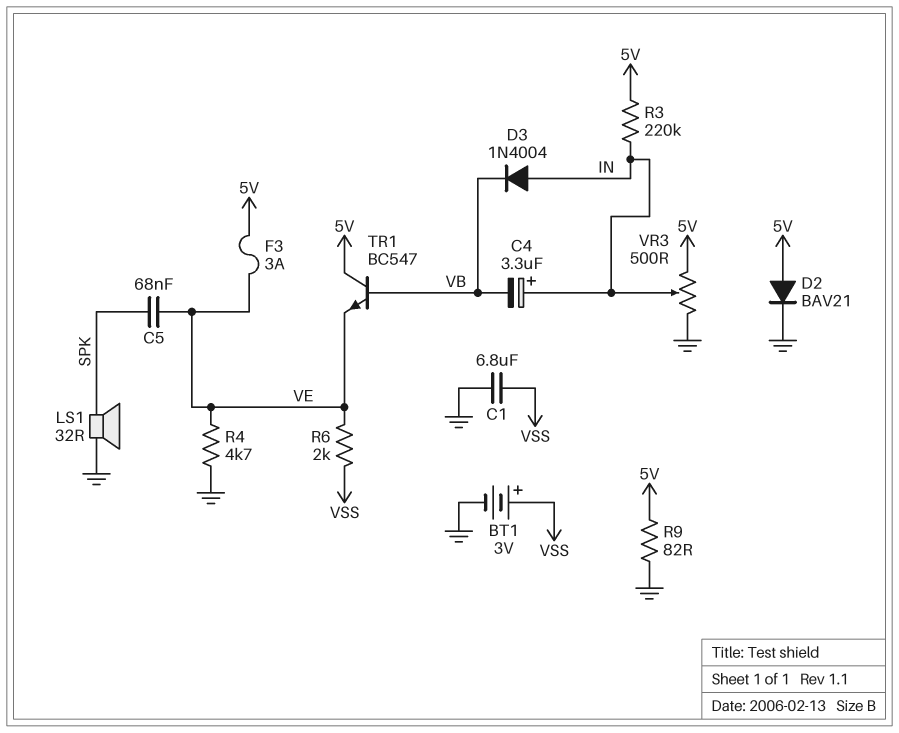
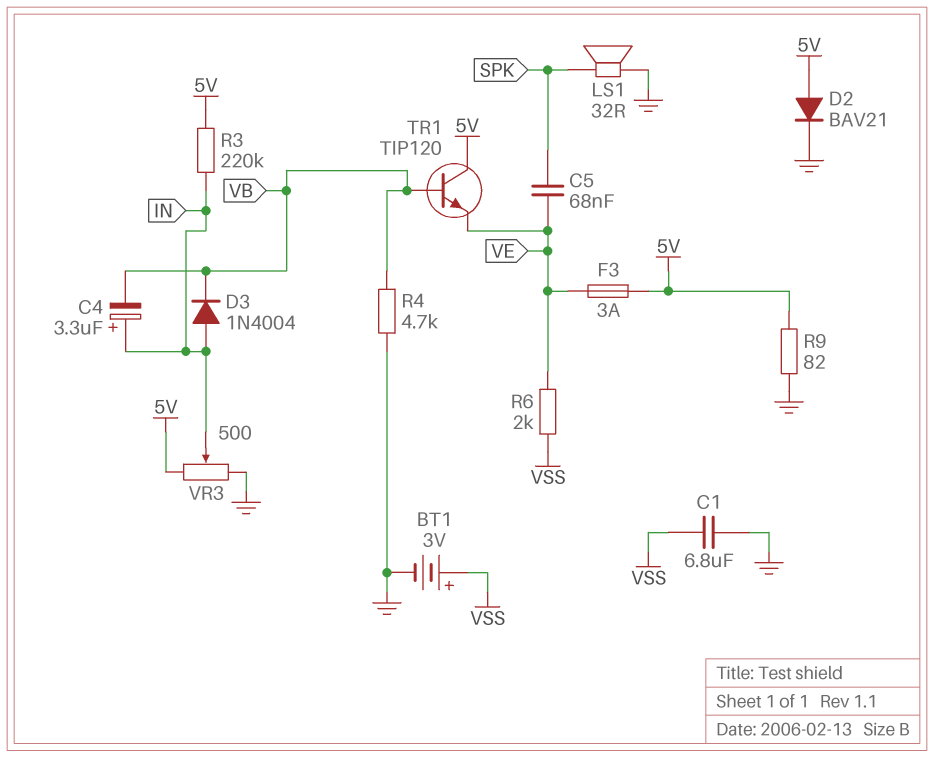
R4: 4.7k (GND, VE) -> 4.7k (GND, VB)
TR1: NPN BC547 (B VB, C 5V, E VE) -> NPN TIP120 (B VB, C 5V, E VE)

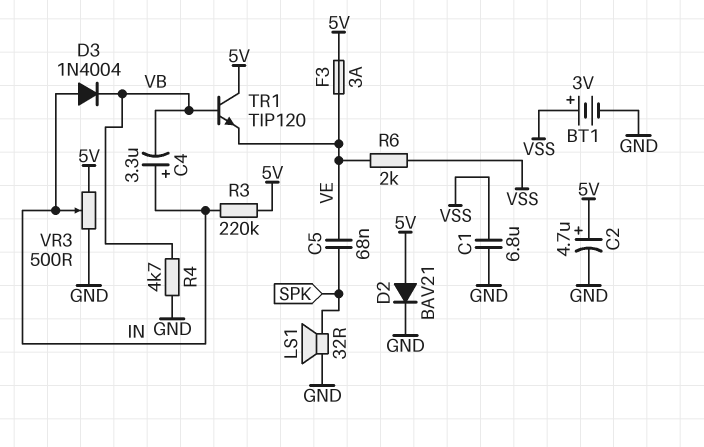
C2: none -> 4.7uF (plus 5V, minus GND)
R9: 82 (5V, GND) -> none

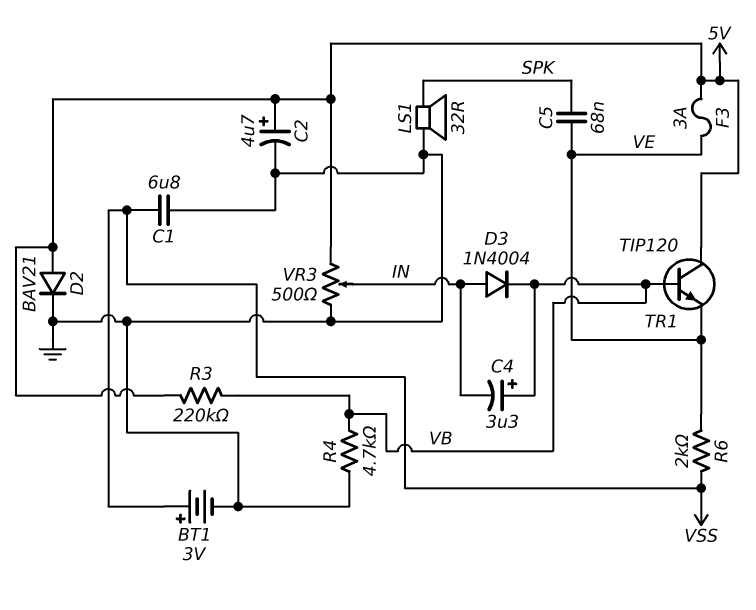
C4: 3.3uF (plus IN, minus VB) -> 3.3uF (plus VB, minus IN)
R3: 220k (5V, IN) -> 220k (5V, VB)

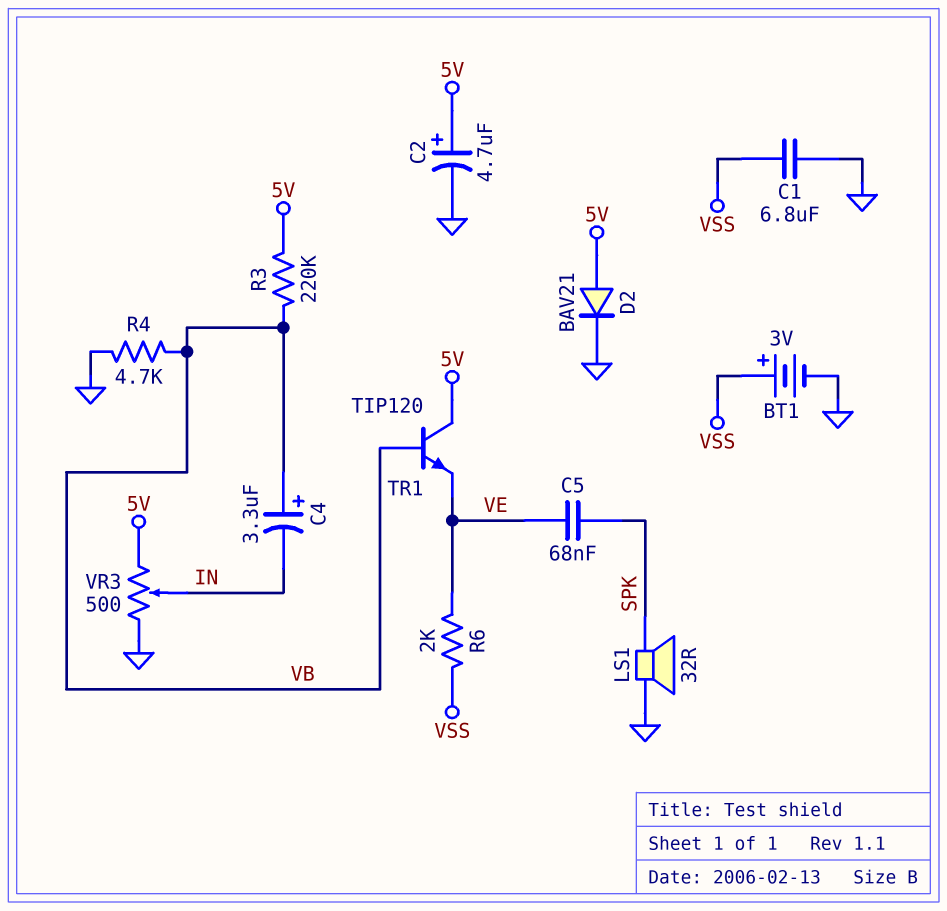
D3: diode 1N4004 (A IN, K VB) -> none
F3: 3A (5V, VE) -> none

